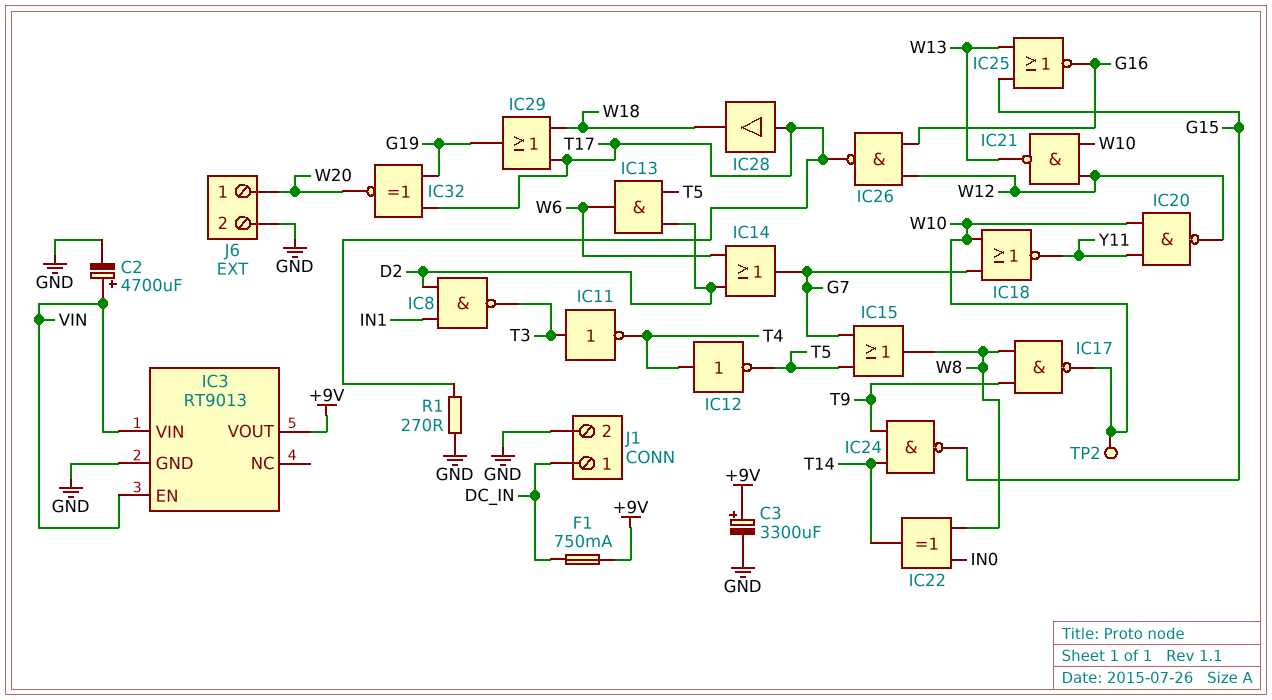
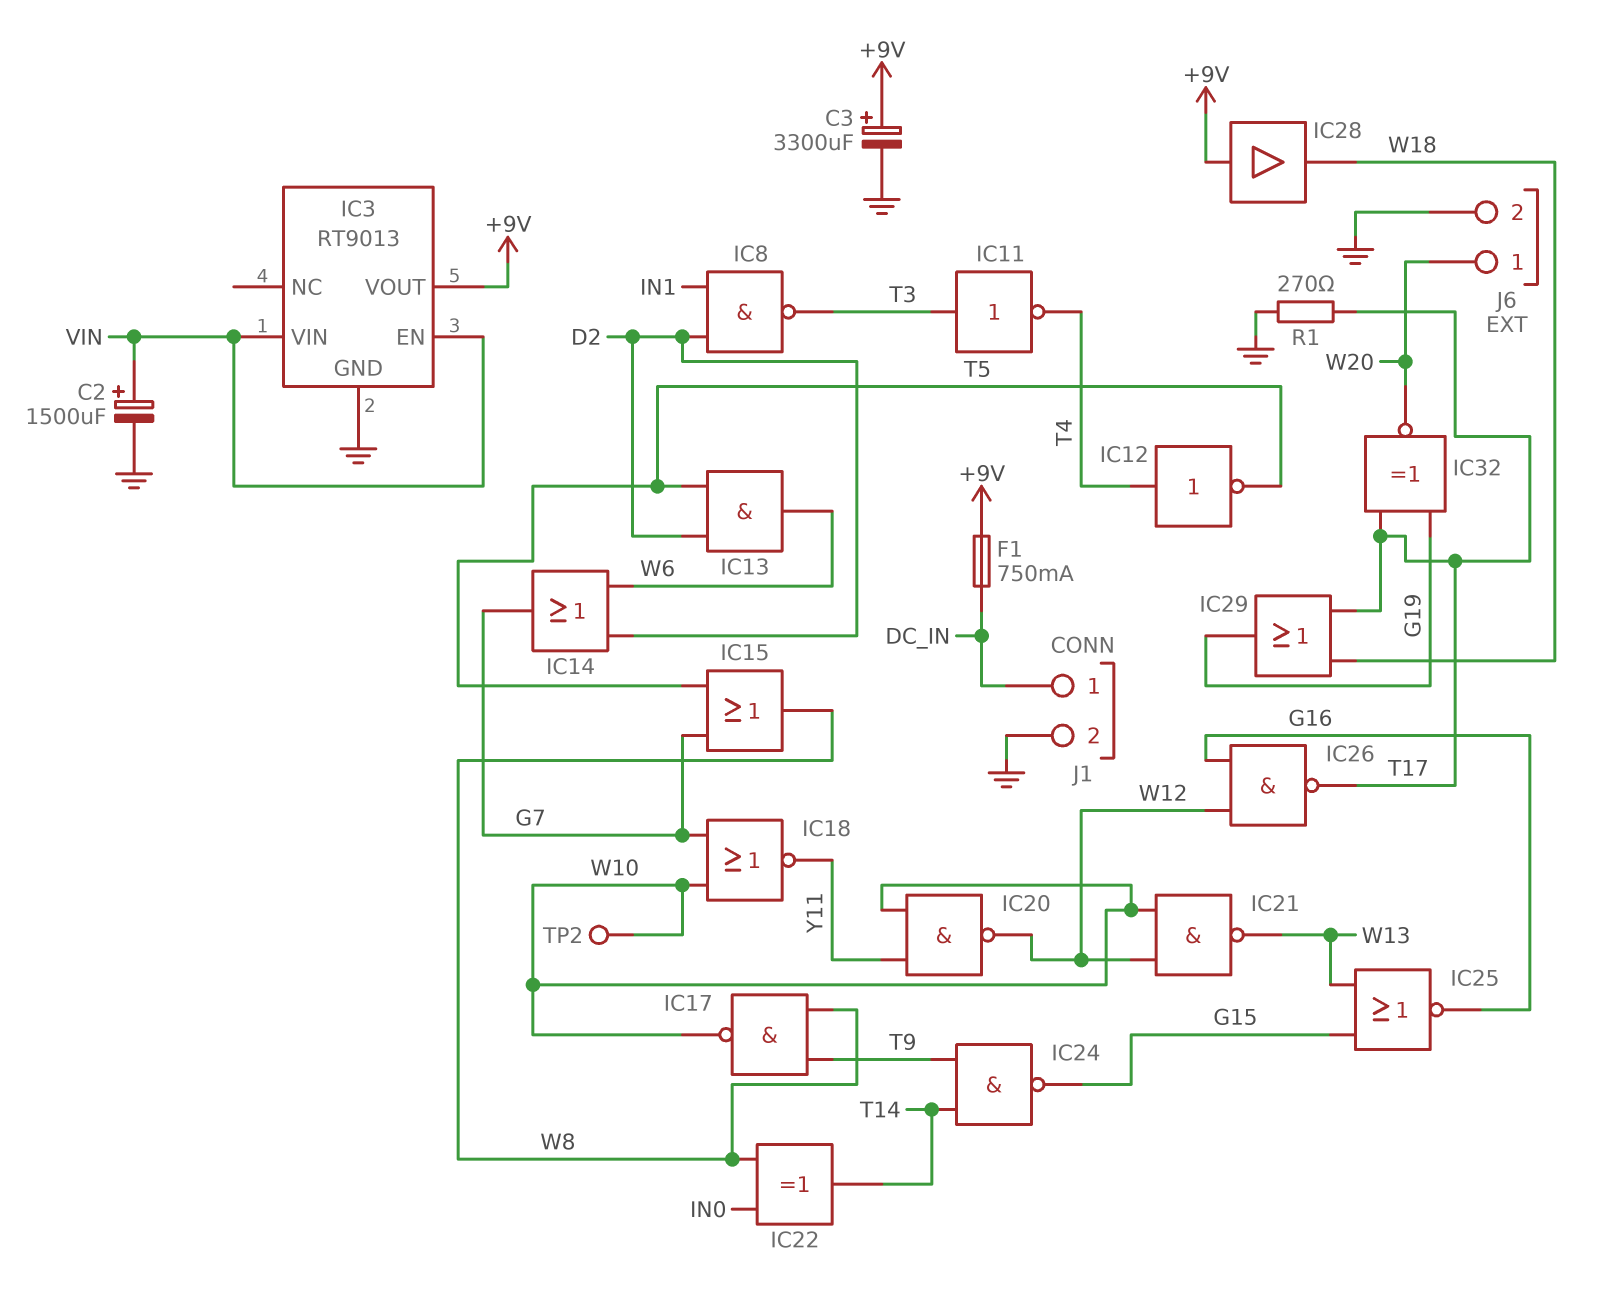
C2: 4700uF (plus VIN, minus GND) -> 1500uF (plus VIN, minus GND)
IC28: buffer (in T17, out W18) -> buffer (in +9V, out W18)

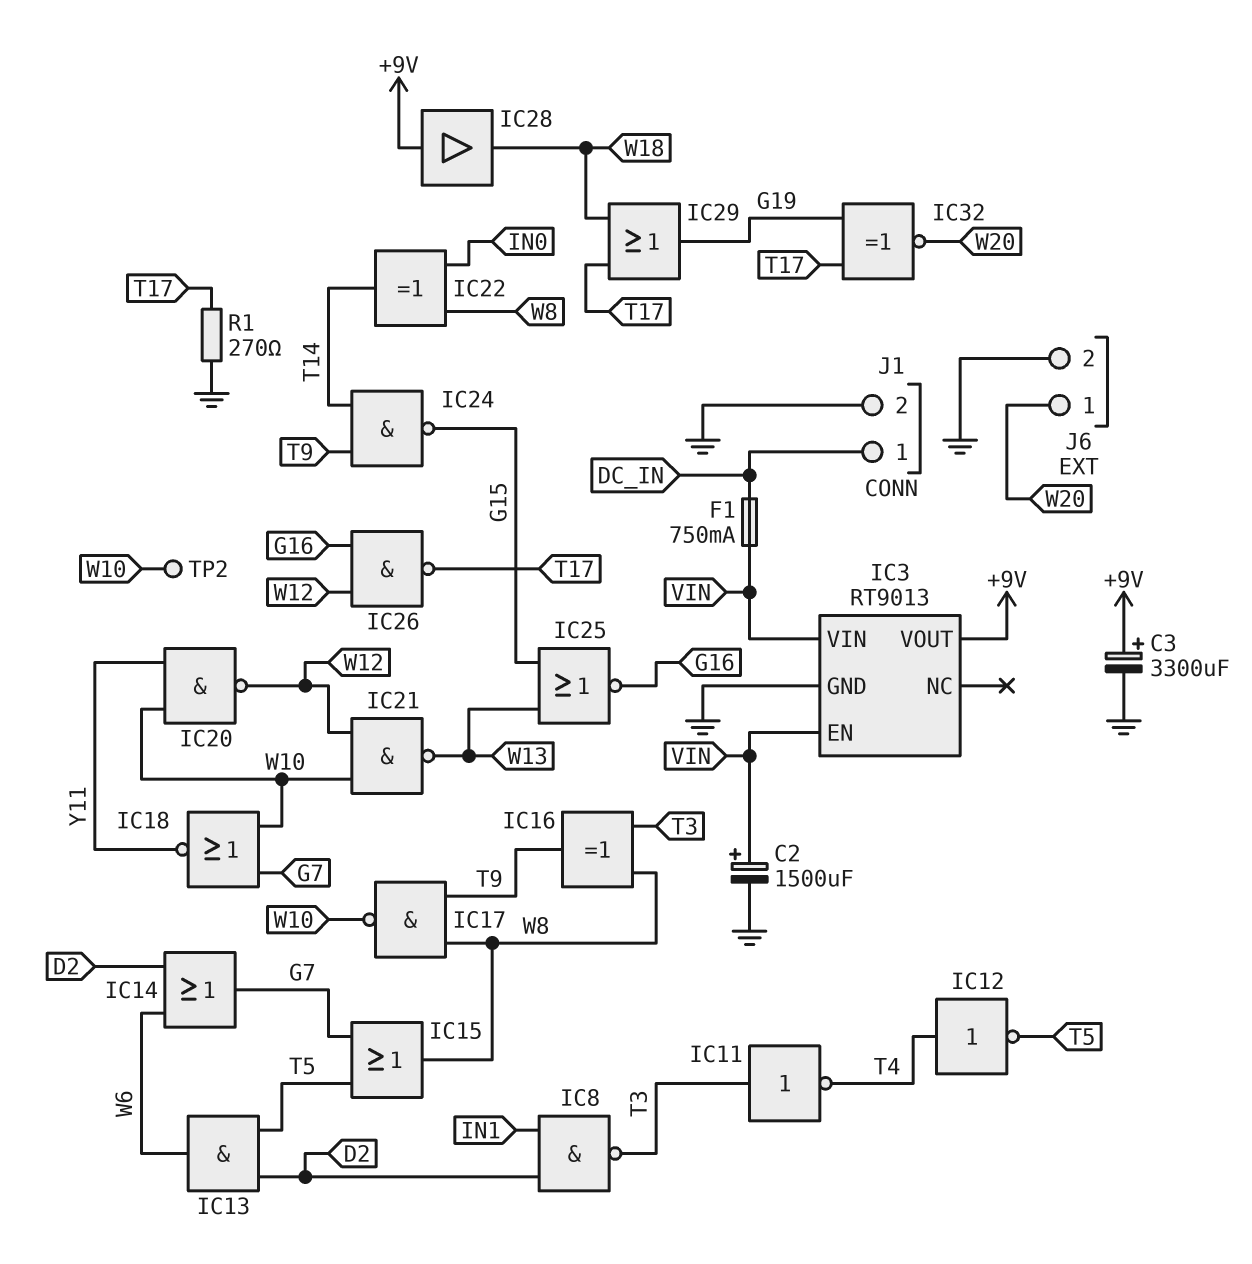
F1: 750mA (+9V, DC_IN) -> 750mA (DC_IN, VIN)
IC16: none -> XOR (in T3, in W8, out T9)

